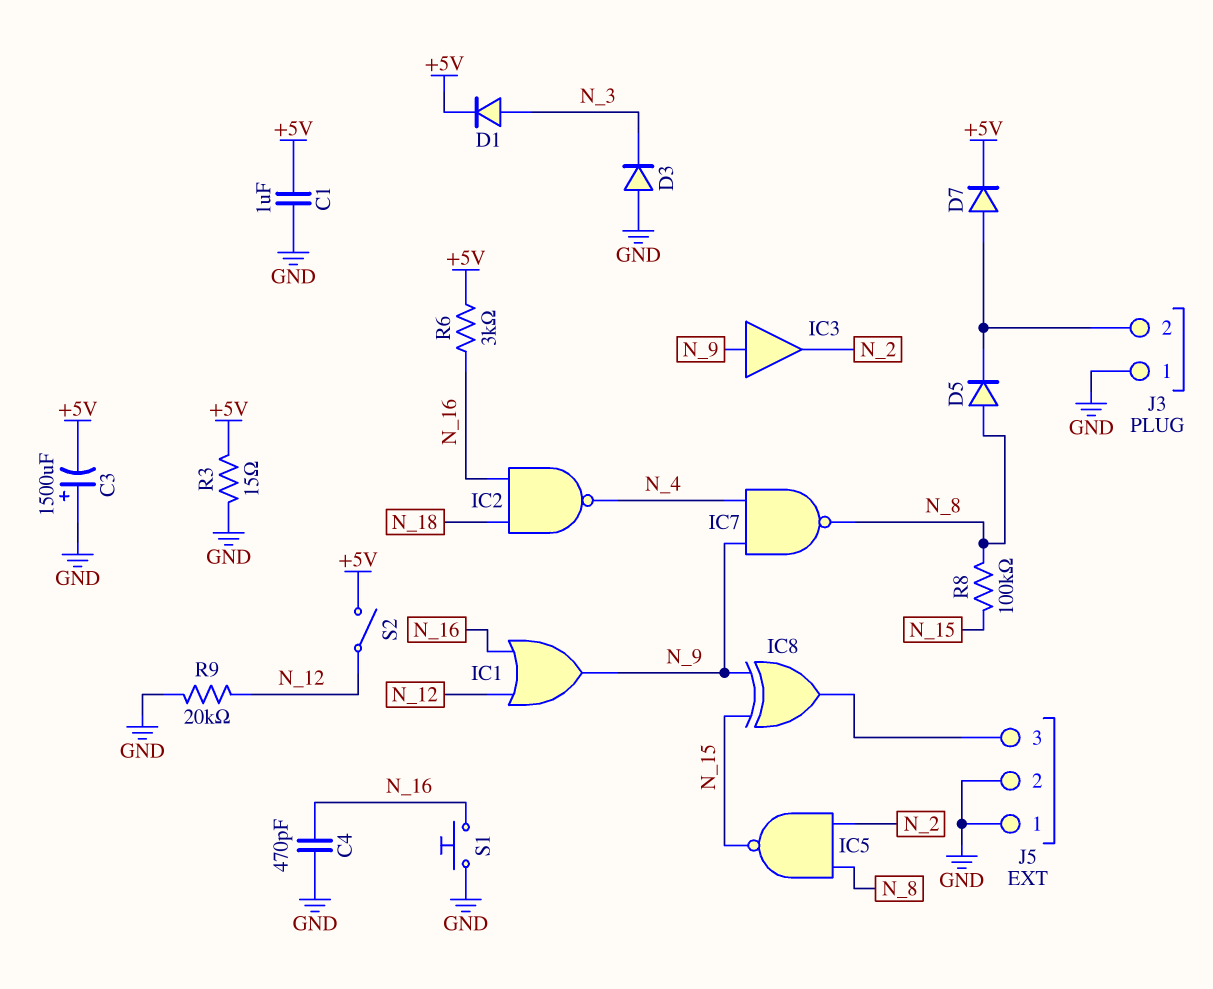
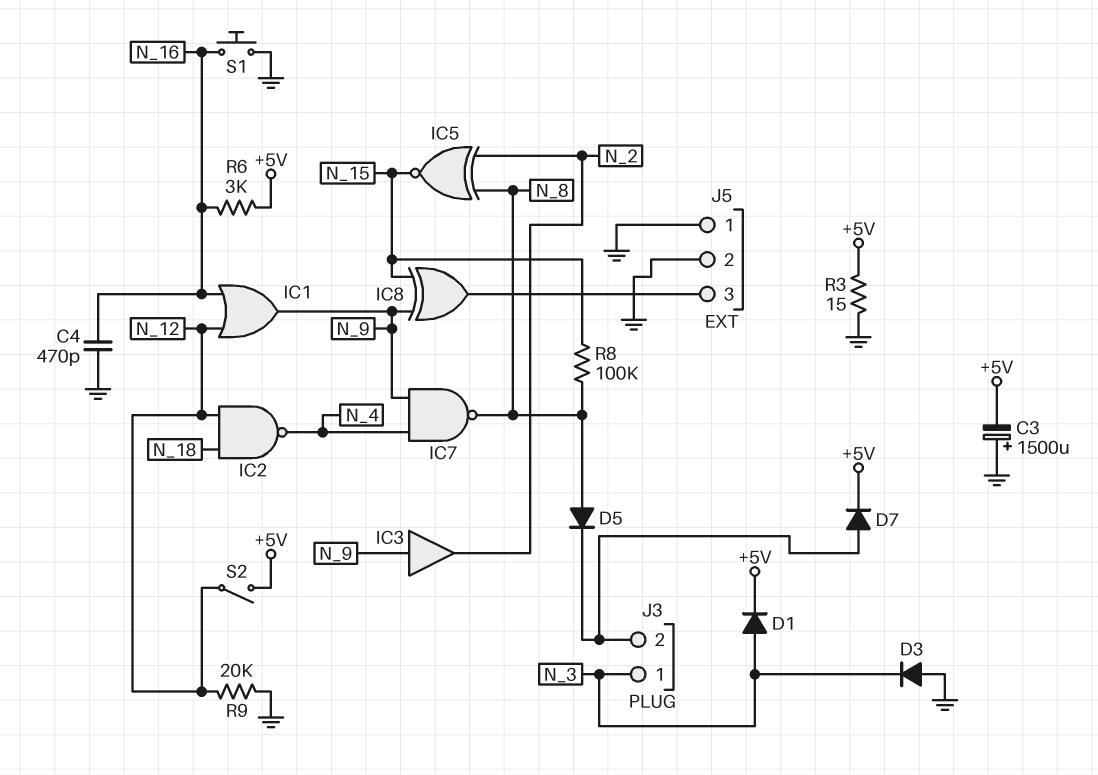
C1: 1uF (+5V, GND) -> none
IC2: NAND (in N_16, in N_18, out N_4) -> NAND (in N_12, in N_18, out N_4)
IC5: NAND (in N_2, in N_8, out N_15) -> XNOR (in N_2, in N_8, out N_15)
J3 pin 1: GND -> N_3

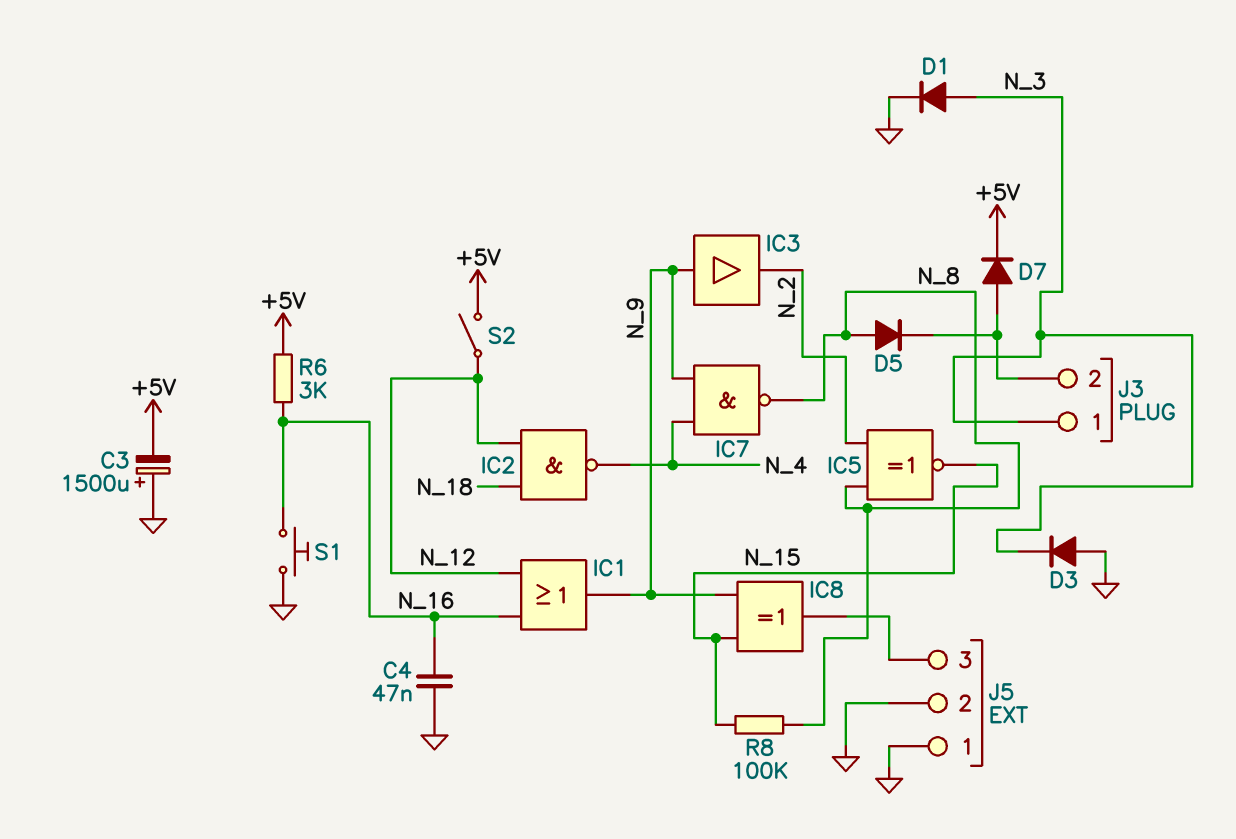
C4: 470pF (GND, N_16) -> 47nF (GND, N_16)
D1: diode (A N_3, K +5V) -> diode (A N_3, K GND)
R3: 15 (+5V, GND) -> none
R9: 20k (GND, N_12) -> none

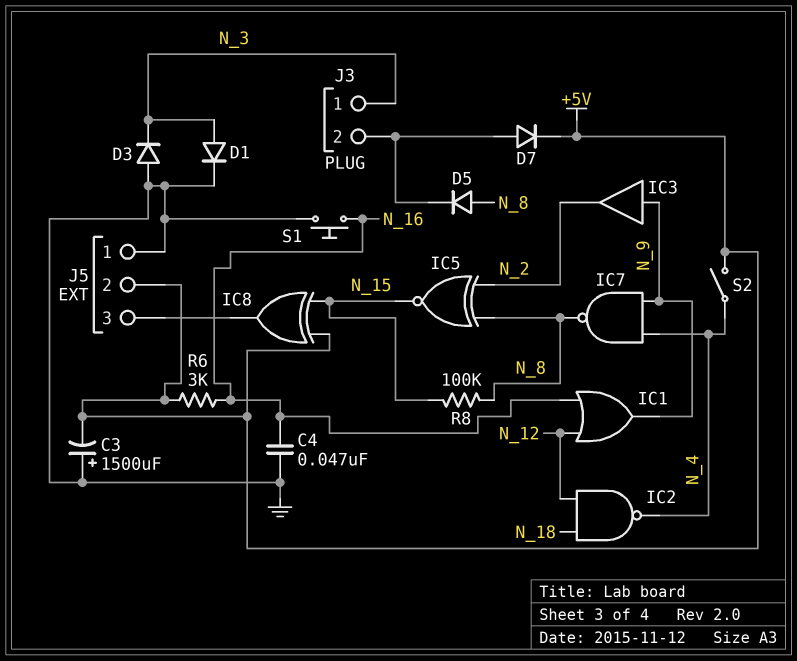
IC8: XOR (in N_9, in N_15, out J5/3) -> XOR (in +5V, in N_15, out J5/3)
J5 pin 2: GND -> +5V
S2: switch (+5V, N_12) -> switch (+5V, N_4)

